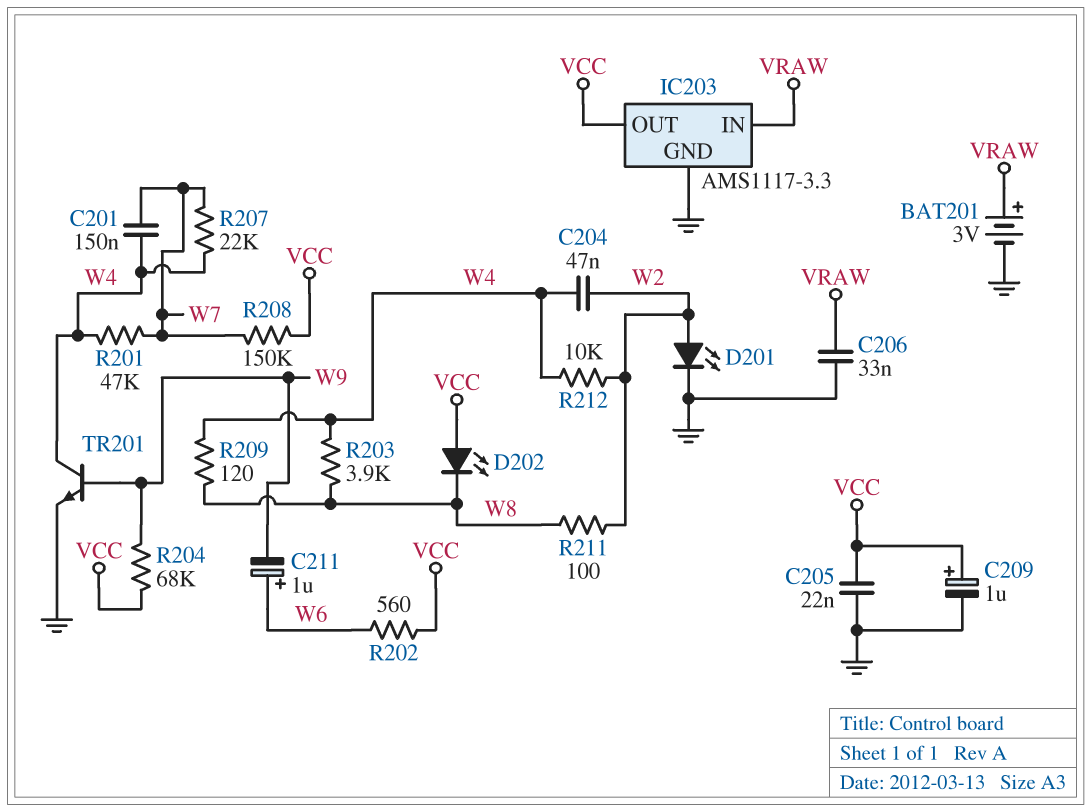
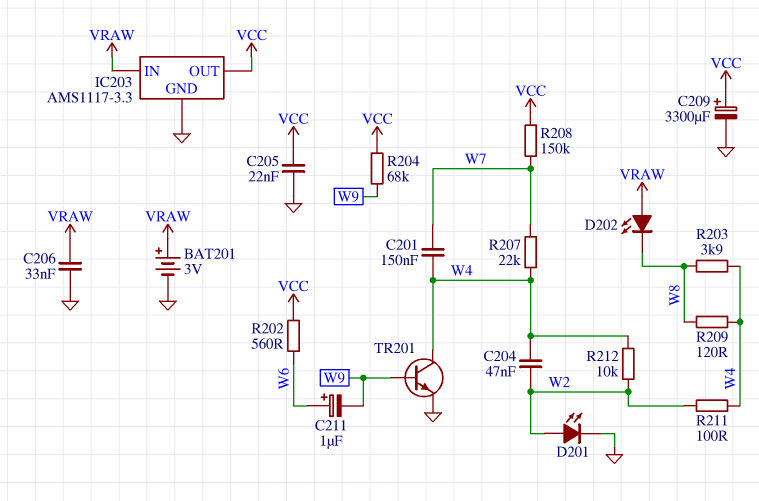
C209: 1uF (plus VCC, minus GND) -> 3300uF (plus VCC, minus GND)
D202: LED (A VCC, K W8) -> LED (A VRAW, K W8)
R201: 47k (W4, W7) -> none
R211: 100 (W2, W8) -> 100 (W2, W4)

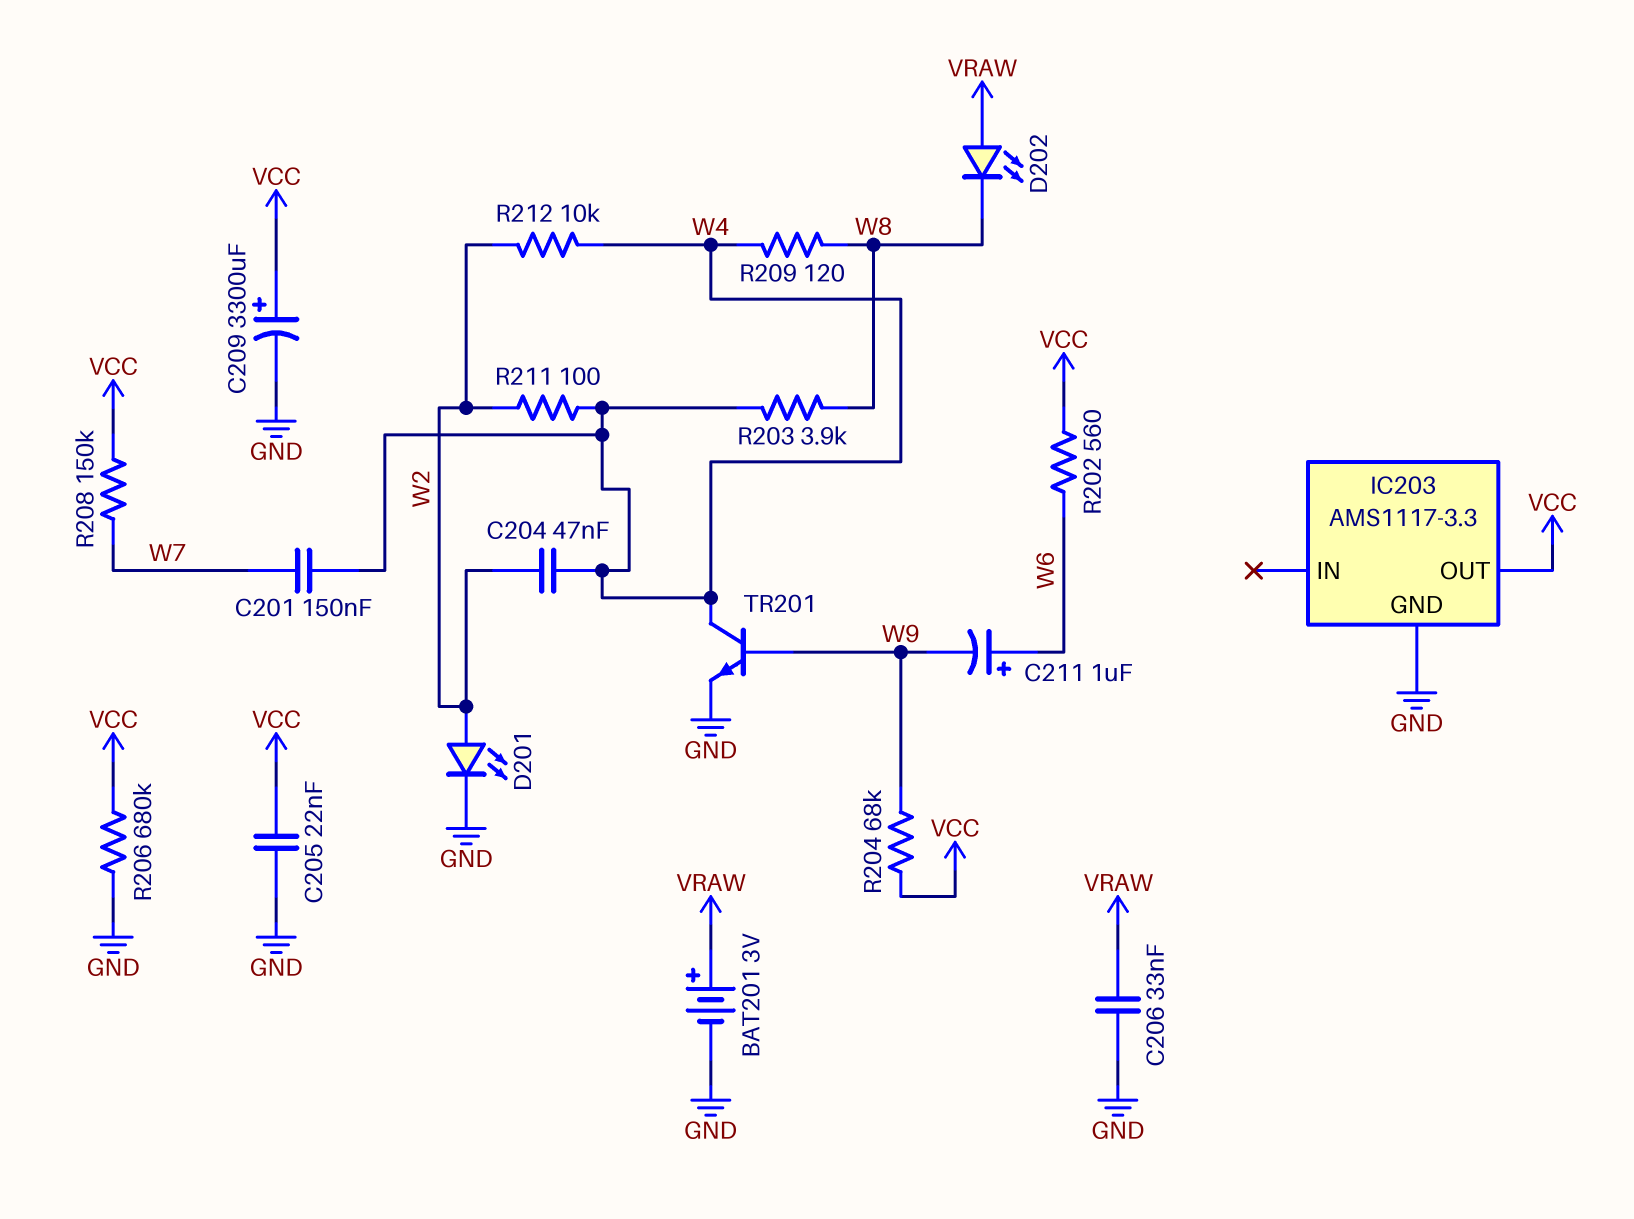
IC203 pin IN: VRAW -> none
R206: none -> 680k (GND, VCC)
R207: 22k (W4, W7) -> none

